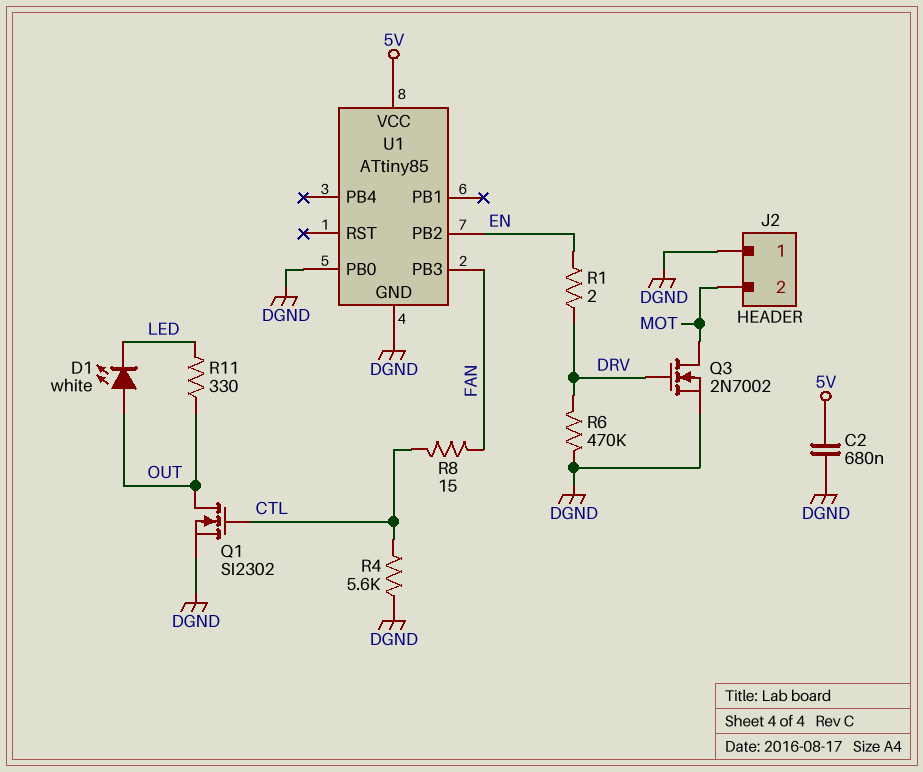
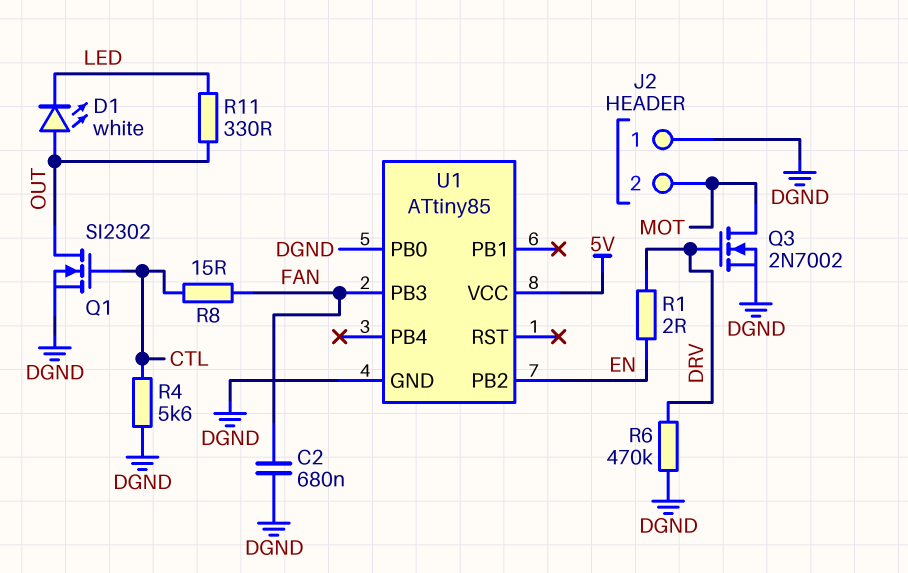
C2: 680nF (5V, DGND) -> 680nF (DGND, FAN)

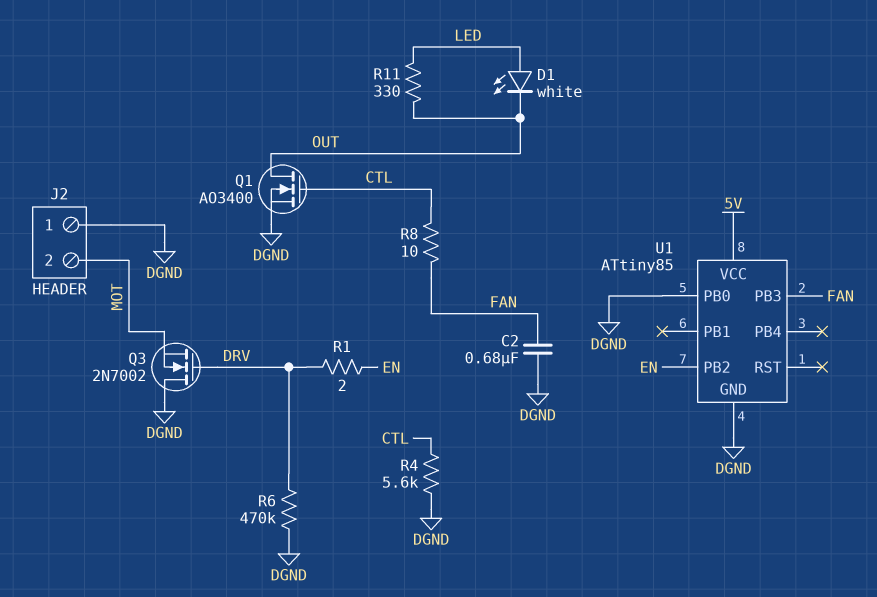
D1: LED white (A OUT, K LED) -> LED white (A LED, K OUT)
Q1: NMOS SI2302 (G CTL, D OUT, S DGND) -> NMOS AO3400 (G CTL, D OUT, S DGND)
Q3: NMOS 2N7002 (G DRV, D MOT, S DGND) -> NMOS 2N7002 (G DRV, D DGND, S MOT)
R8: 15 (CTL, FAN) -> 10 (CTL, FAN)

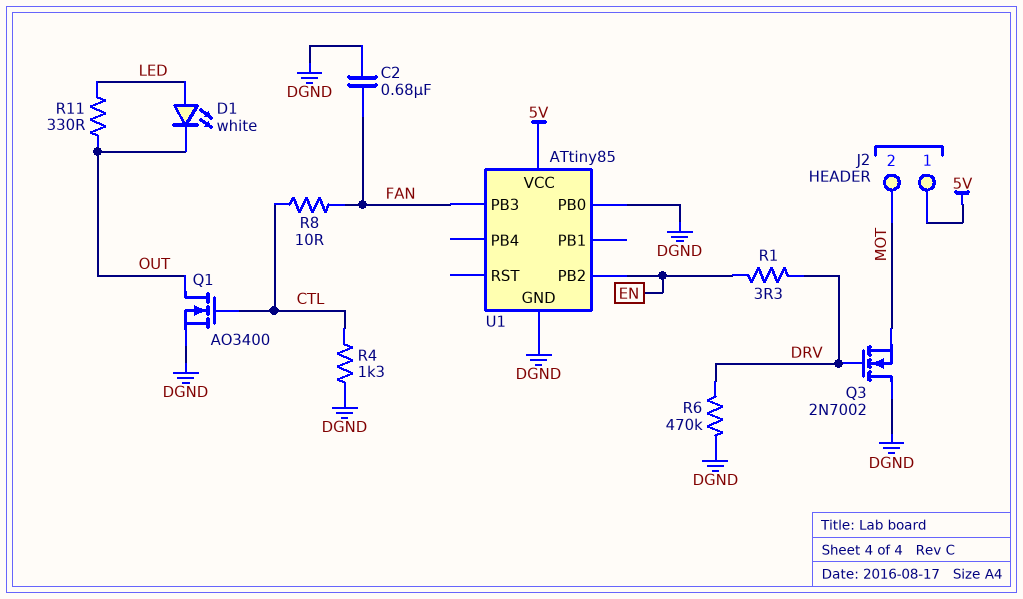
J2 pin 1: DGND -> 5V
R1: 2 (DRV, EN) -> 3.3 (DRV, EN)
R4: 5.6k (CTL, DGND) -> 1.3k (CTL, DGND)

